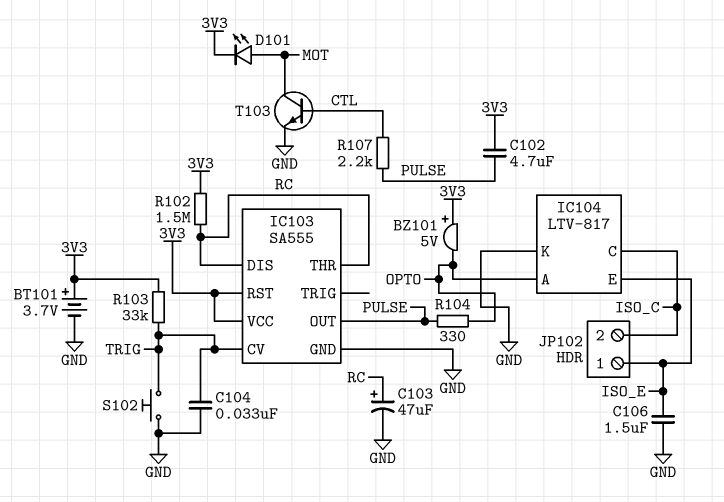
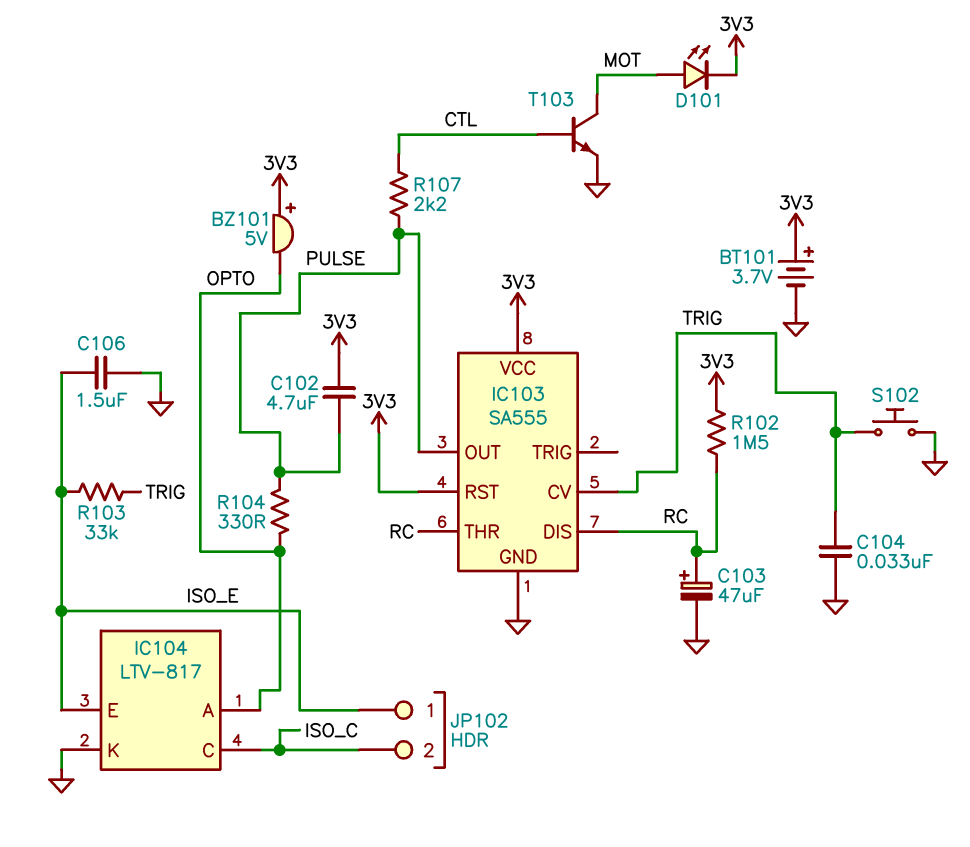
R103: 33k (3V3, TRIG) -> 33k (ISO_E, TRIG)

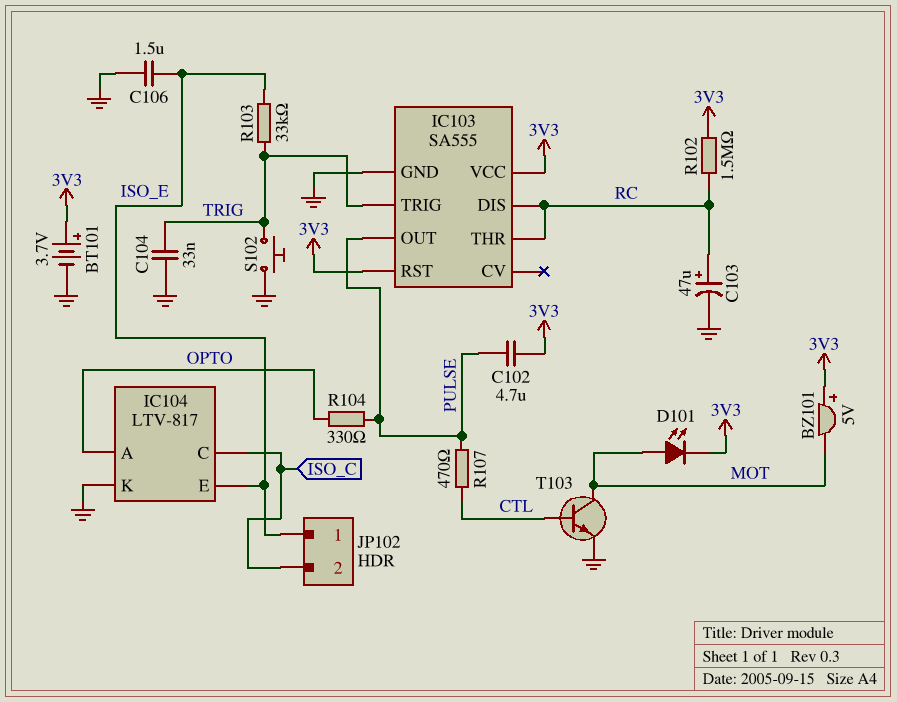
BZ101: buzzer 5V (plus 3V3, minus OPTO) -> buzzer 5V (plus 3V3, minus MOT)
IC103 pin CV: TRIG -> none
IC103 pin TRIG: none -> TRIG
R107: 2.2k (CTL, PULSE) -> 470 (CTL, PULSE)

